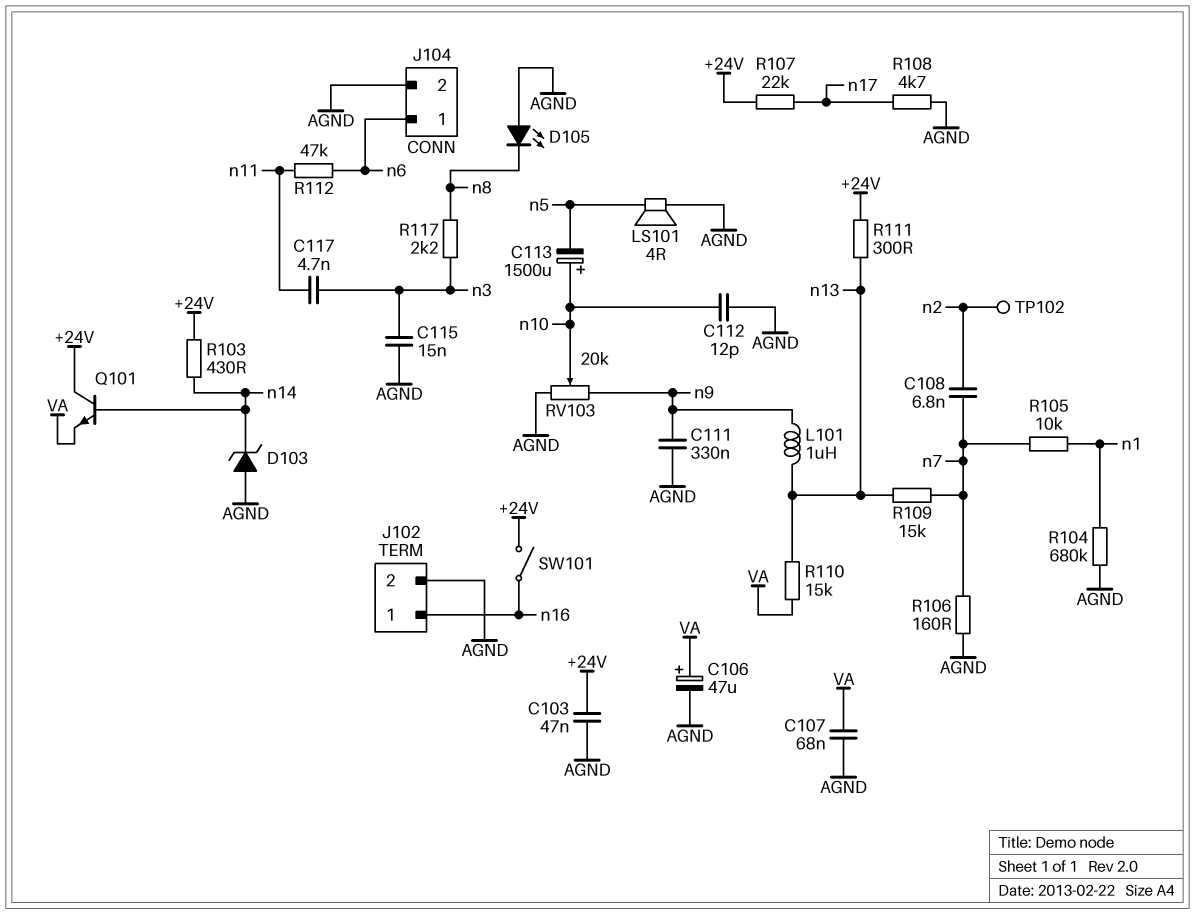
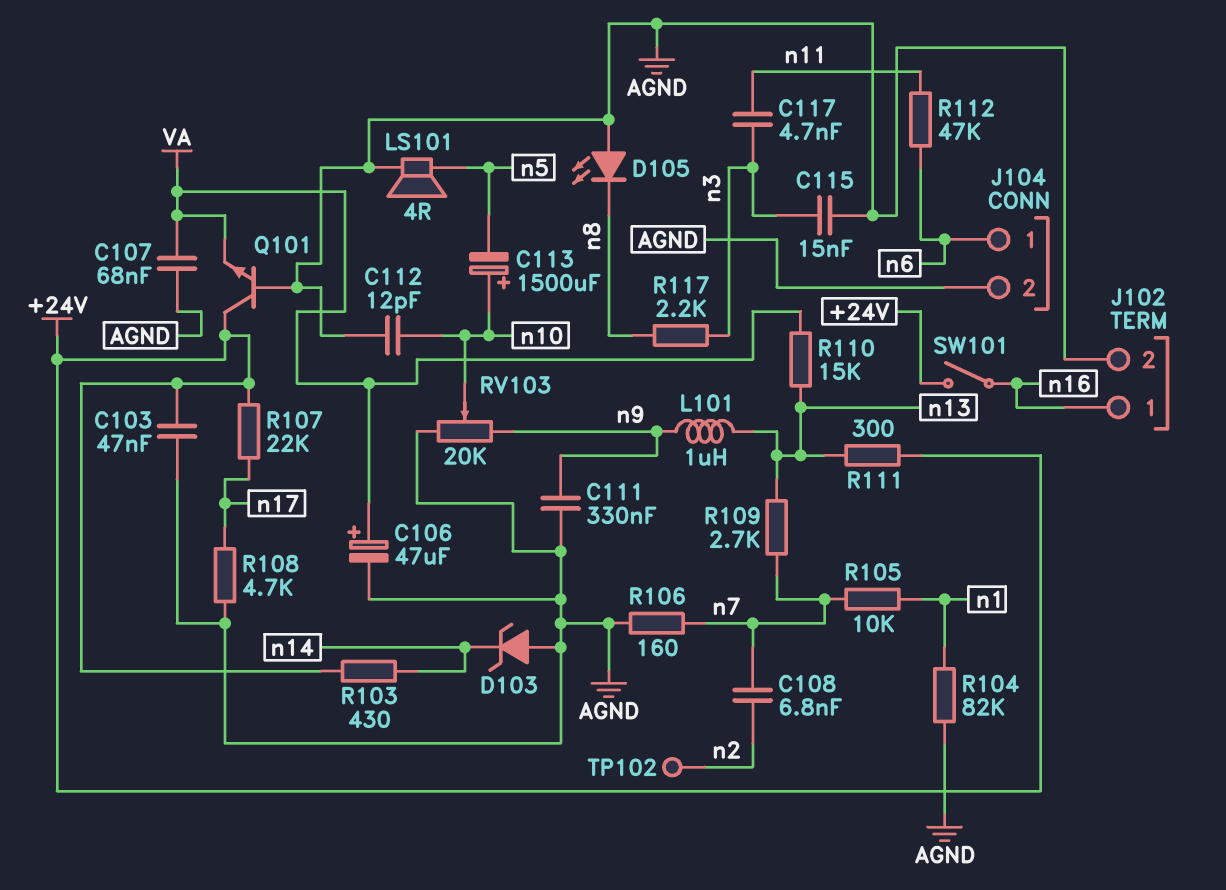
Q101: NPN (B n14, C +24V, E VA) -> NPN (B AGND, C +24V, E VA)
R104: 680k (AGND, n1) -> 82k (AGND, n1)
R109: 15k (n7, n13) -> 2.7k (n7, n13)

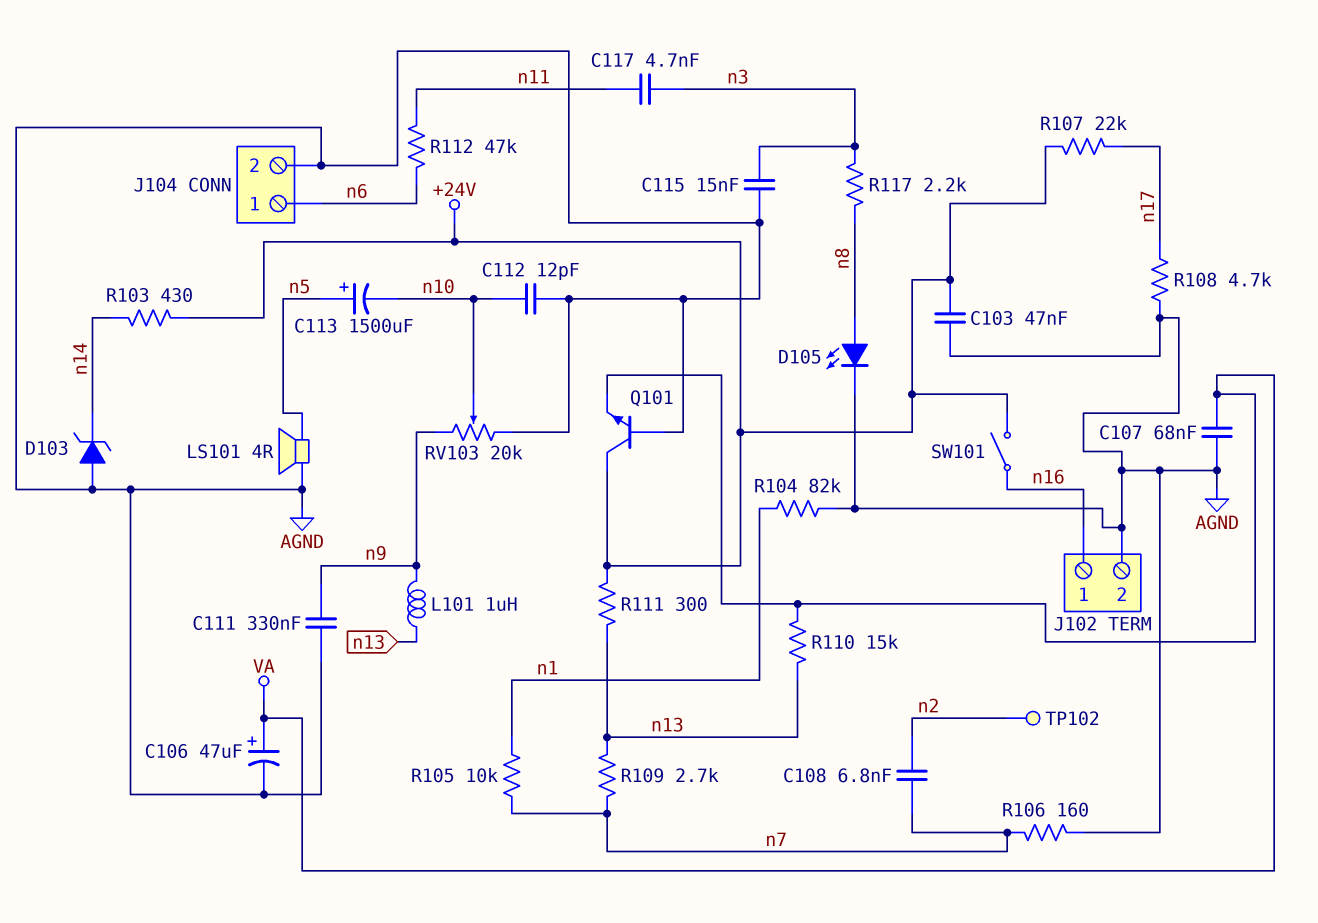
C113: 1500uF (plus n10, minus n5) -> 1500uF (plus n5, minus n10)
D105: LED (A AGND, K n8) -> LED (A n8, K AGND)

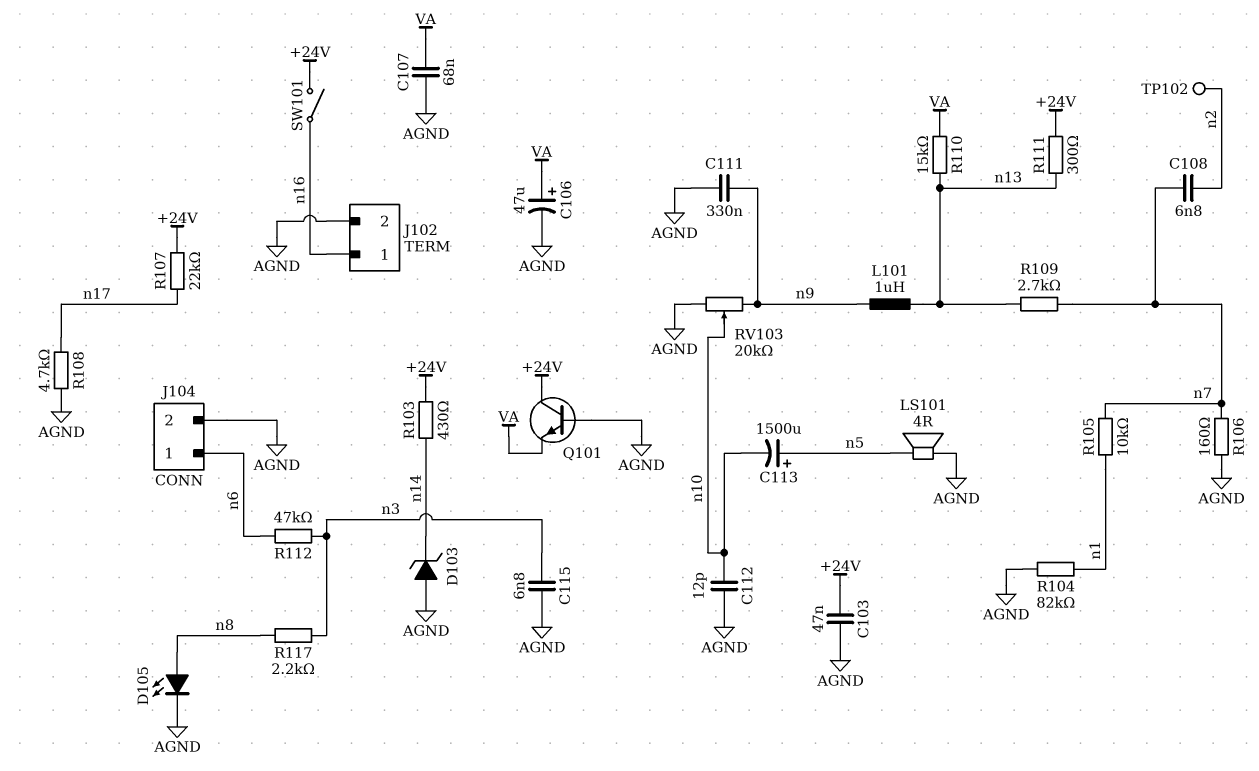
C115: 15nF (AGND, n3) -> 6.8nF (AGND, n3)
C117: 4.7nF (n3, n11) -> none
R112: 47k (n6, n11) -> 47k (n3, n6)

